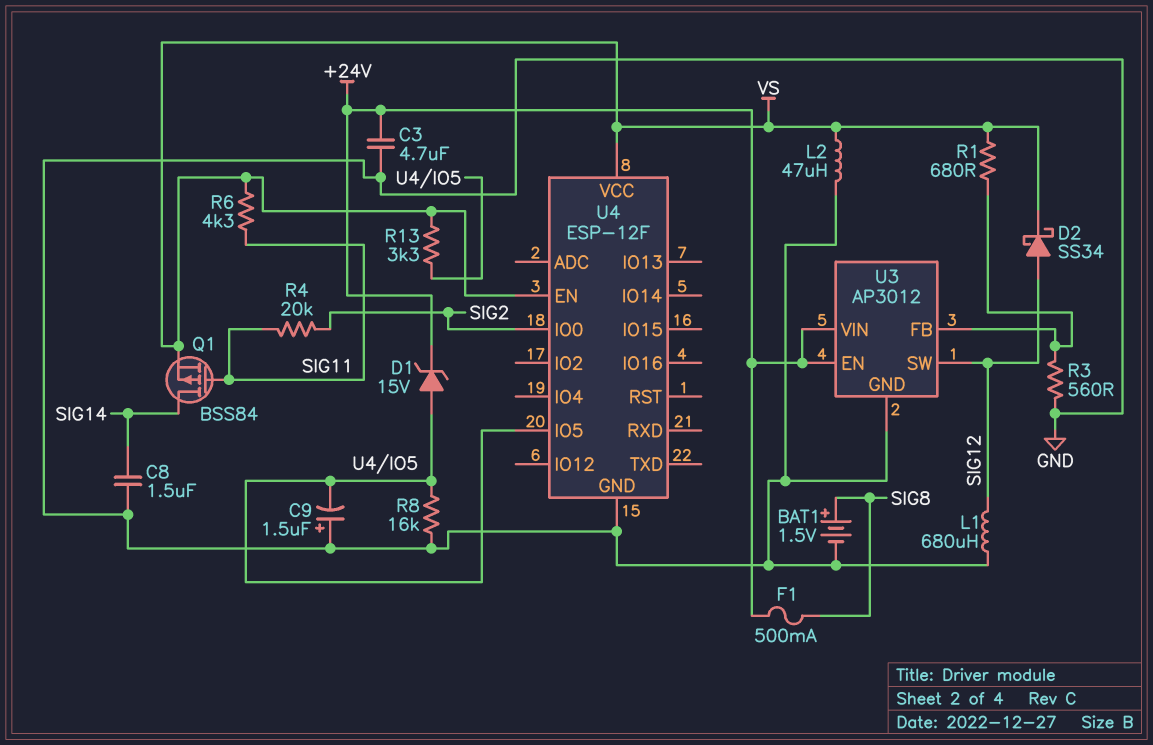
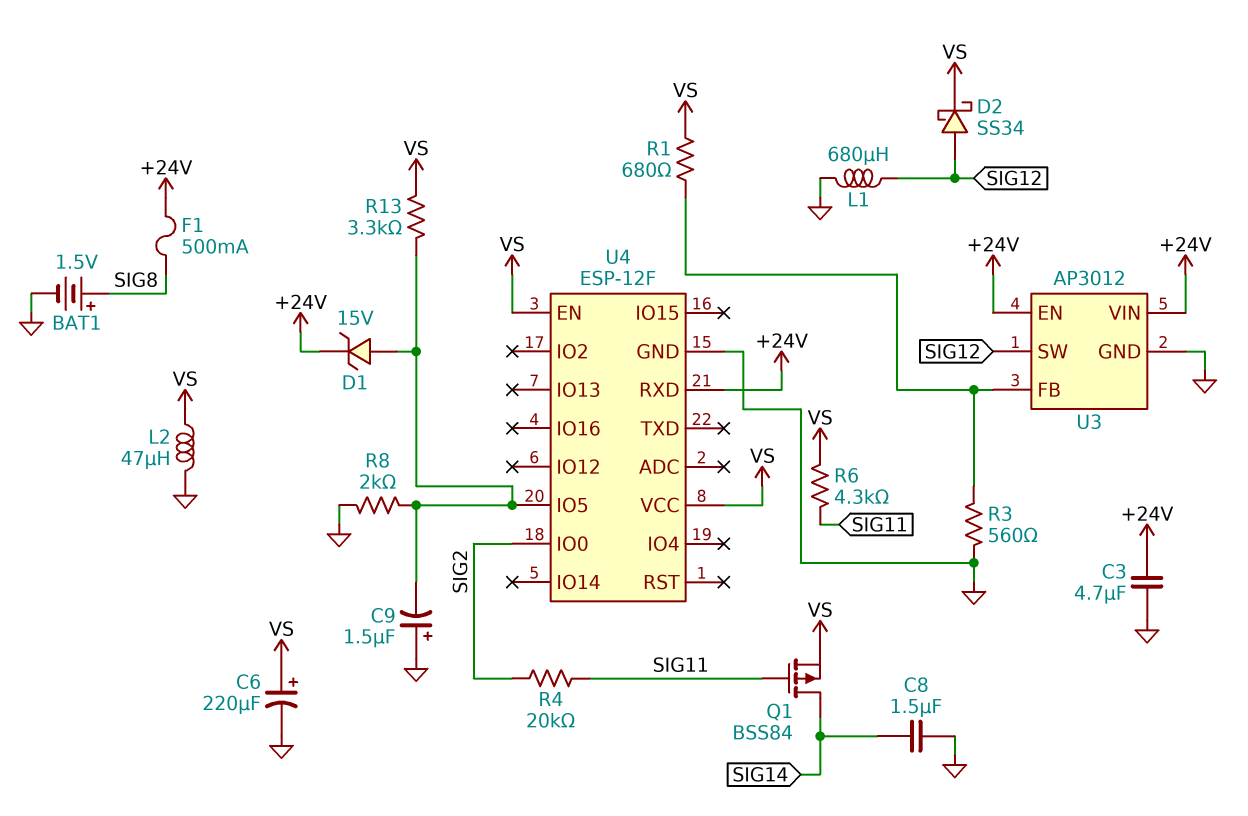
C6: none -> 220uF (plus VS, minus GND)
R8: 16k (GND, U4/IO5) -> 2k (GND, U4/IO5)
U4 pin RXD: none -> +24V

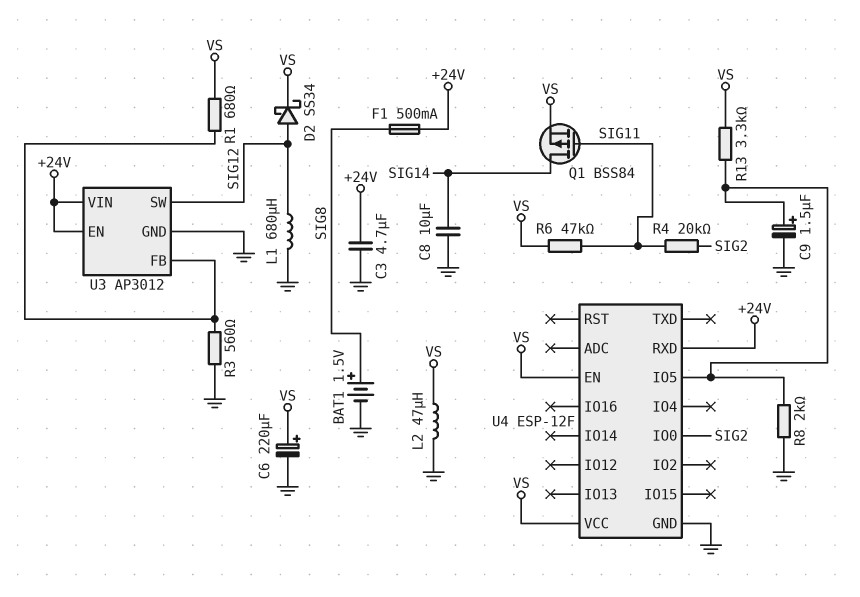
C8: 1.5uF (GND, SIG14) -> 10uF (GND, SIG14)
C9: 1.5uF (plus GND, minus U4/IO5) -> 1.5uF (plus U4/IO5, minus GND)
D1: zener 15V (A U4/IO5, K +24V) -> none
R6: 4.3k (SIG11, VS) -> 47k (SIG11, VS)

